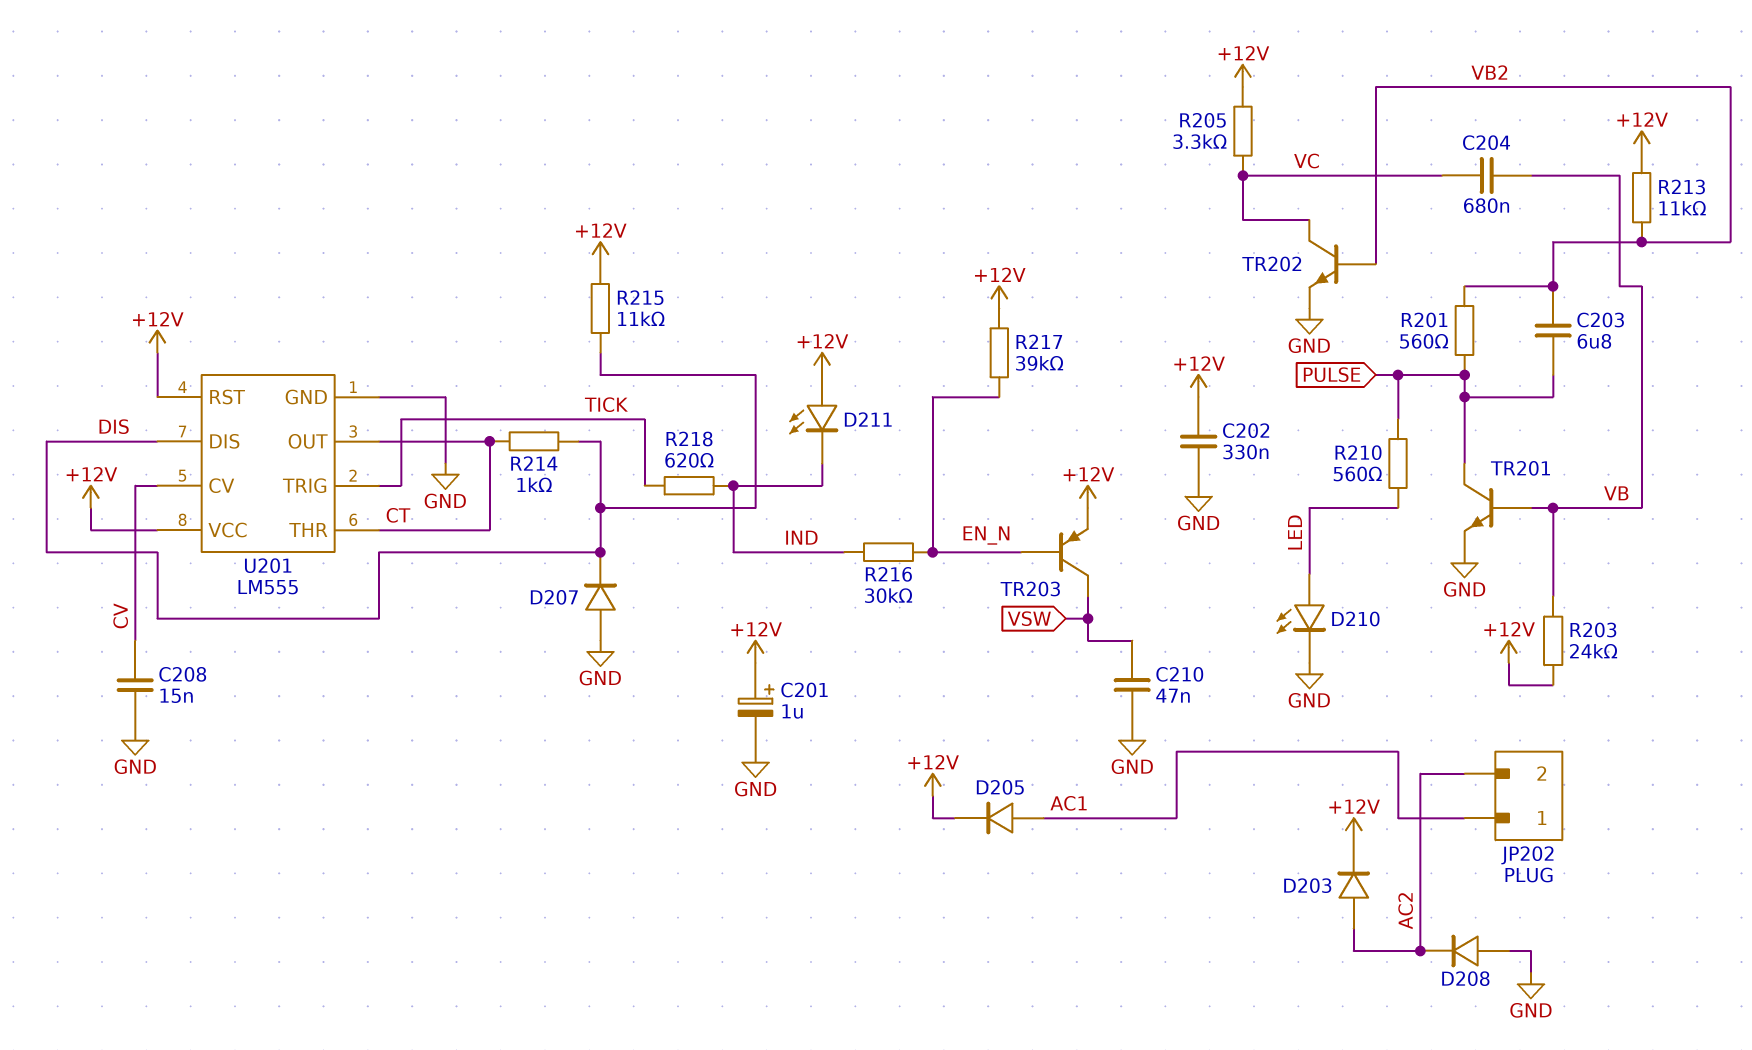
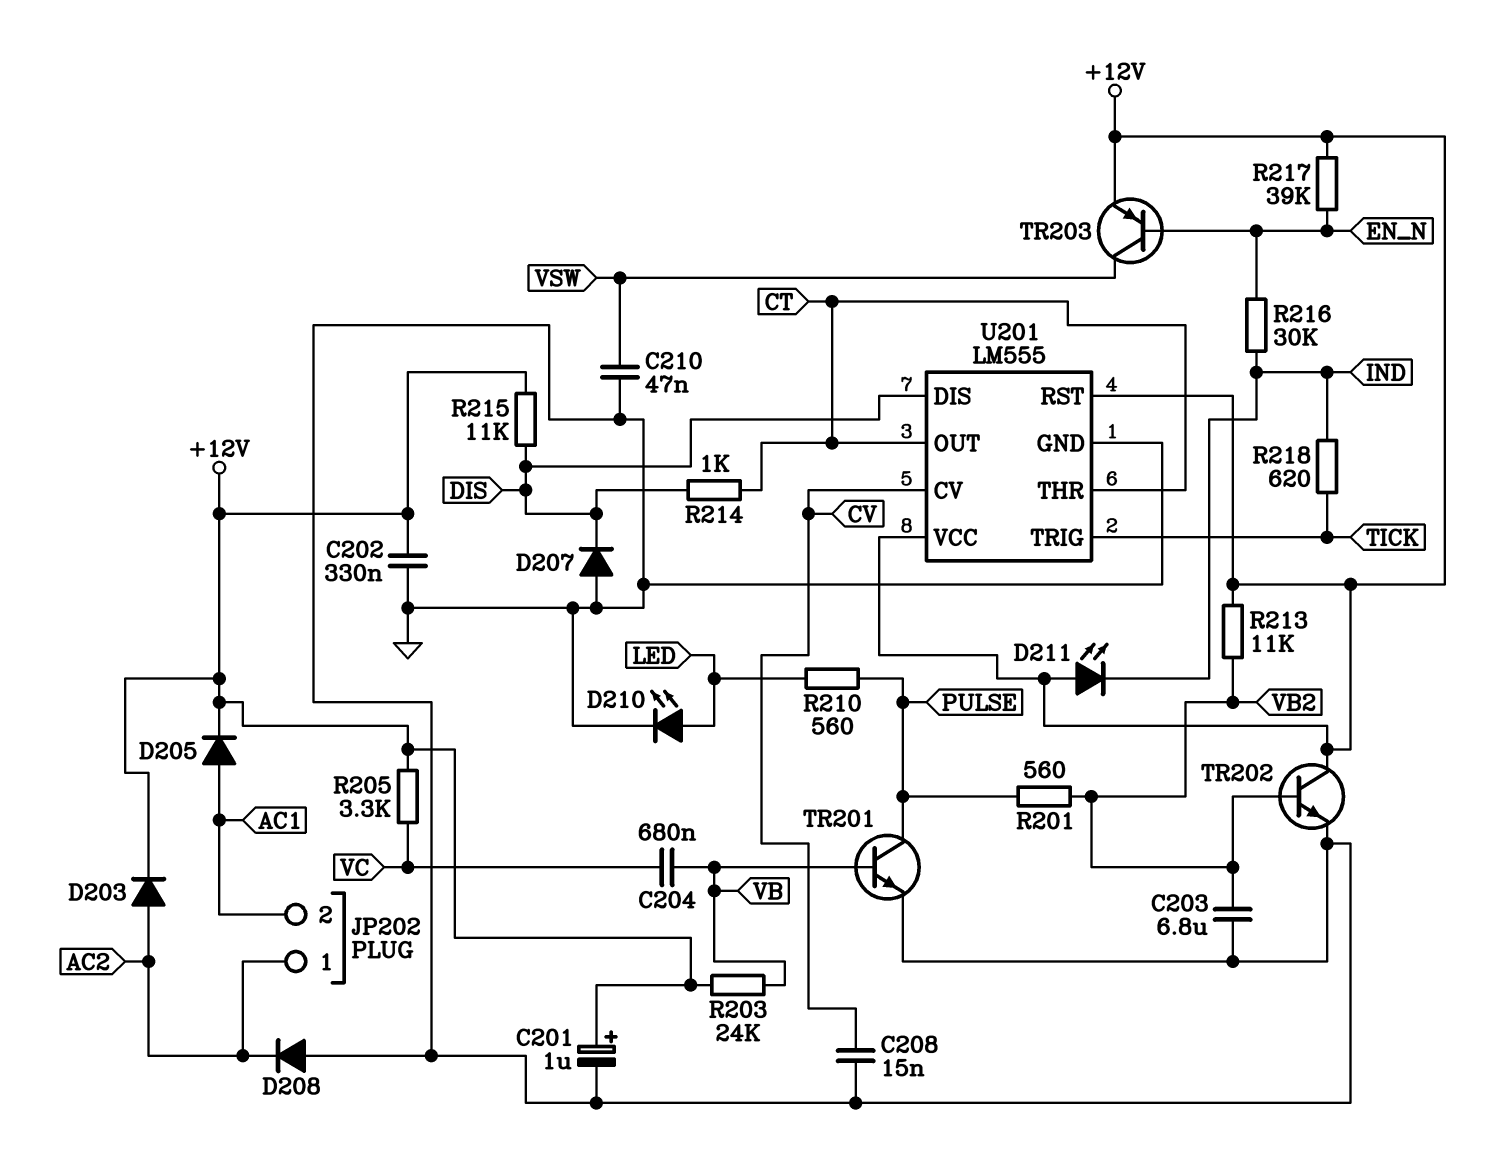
C203: 6.8uF (PULSE, VB2) -> 6.8uF (GND, VB2)
JP202 pin 1: AC1 -> AC2
JP202 pin 2: AC2 -> AC1
TR202: NPN (B VB2, C VC, E GND) -> NPN (B VB2, C +12V, E GND)

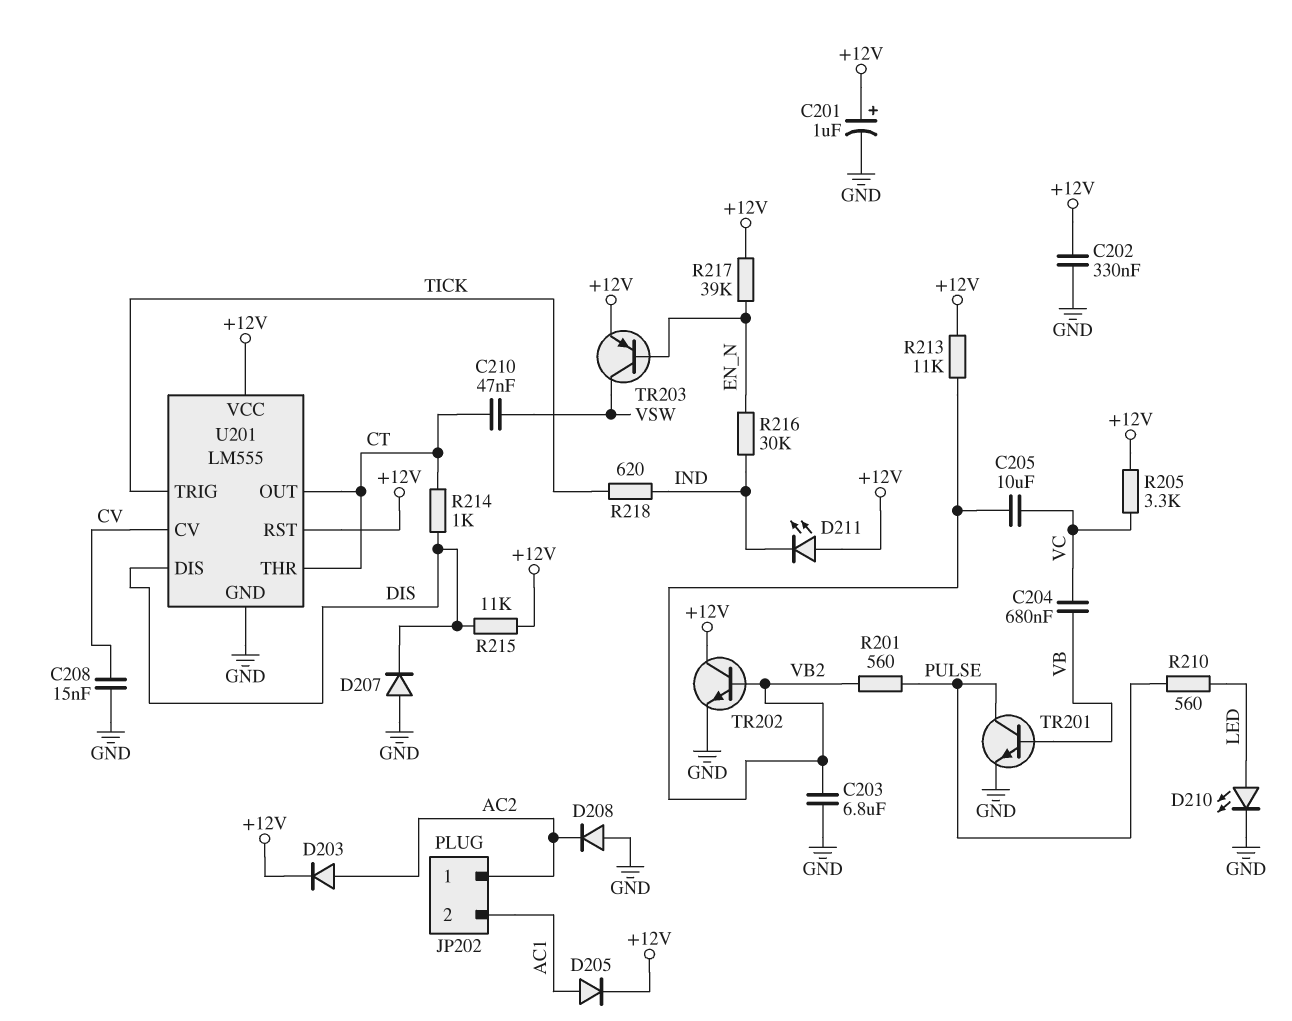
C205: none -> 10uF (VB2, VC)
C210: 47nF (GND, VSW) -> 47nF (CT, VSW)
R203: 24k (+12V, VB) -> none

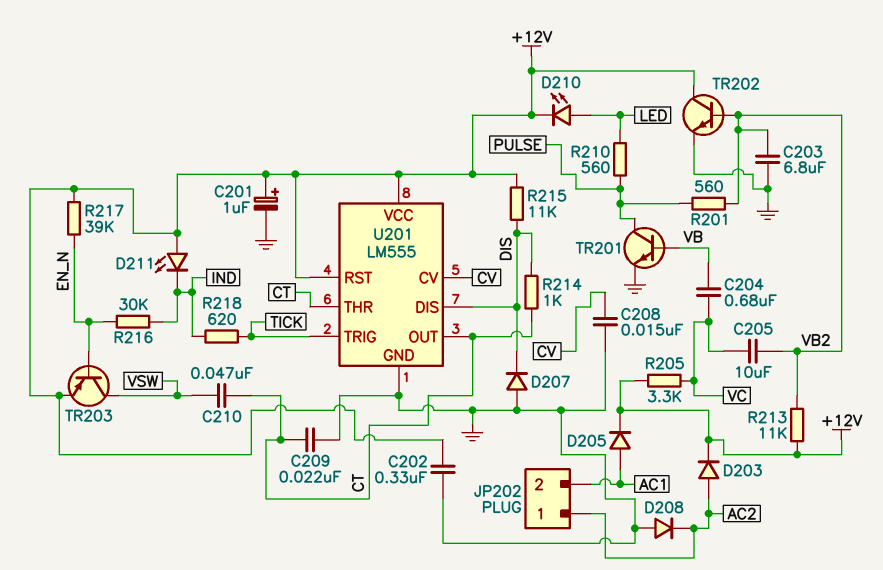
C209: none -> 22nF (CT, GND)
D210: LED (A LED, K GND) -> LED (A LED, K +12V)

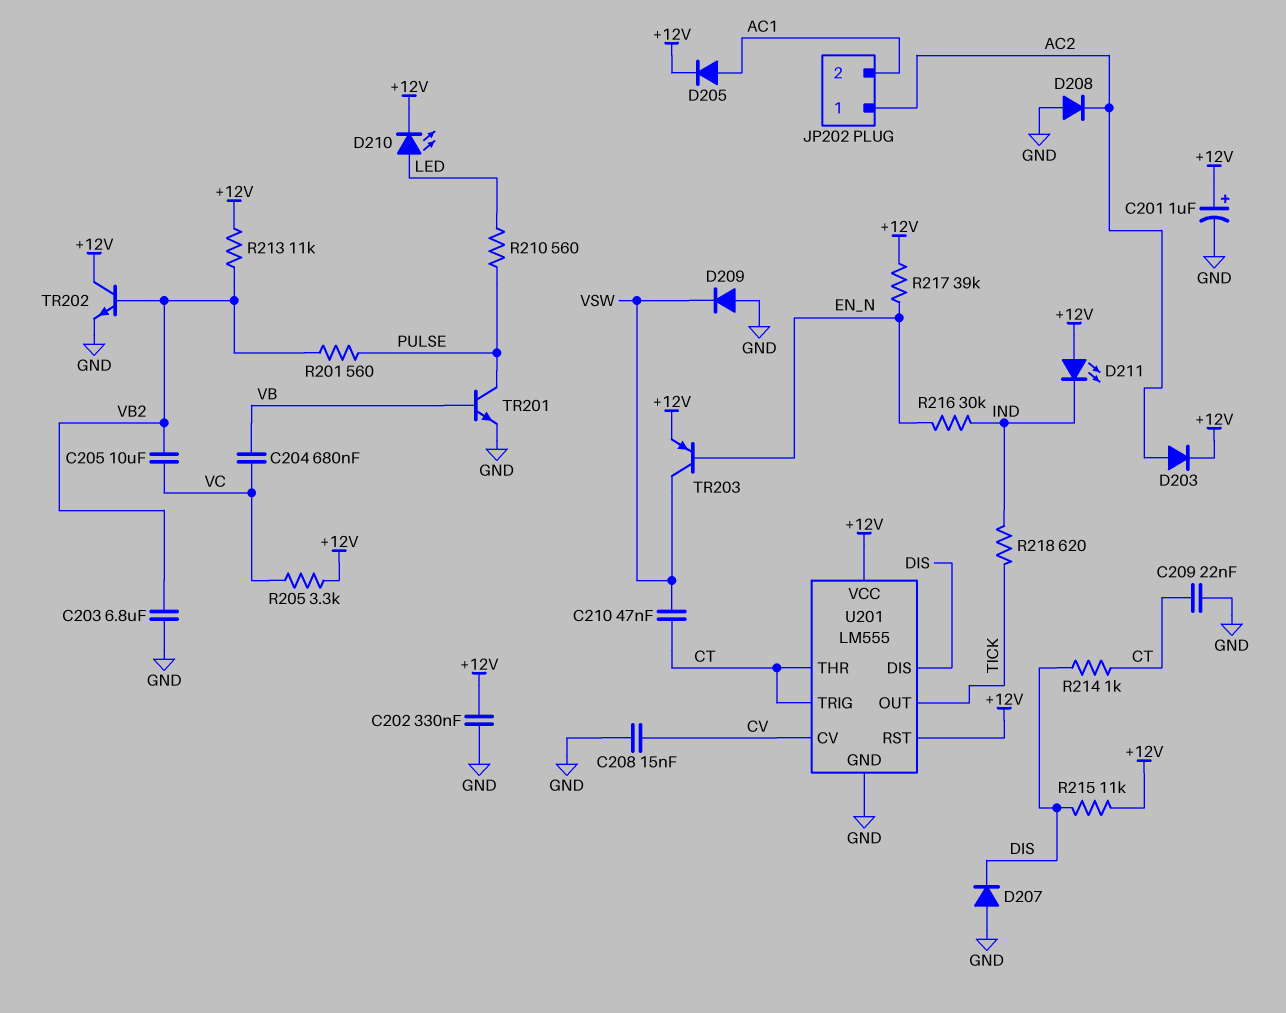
D209: none -> diode (A GND, K VSW)
U201 pin OUT: CT -> TICK
U201 pin TRIG: TICK -> CT

